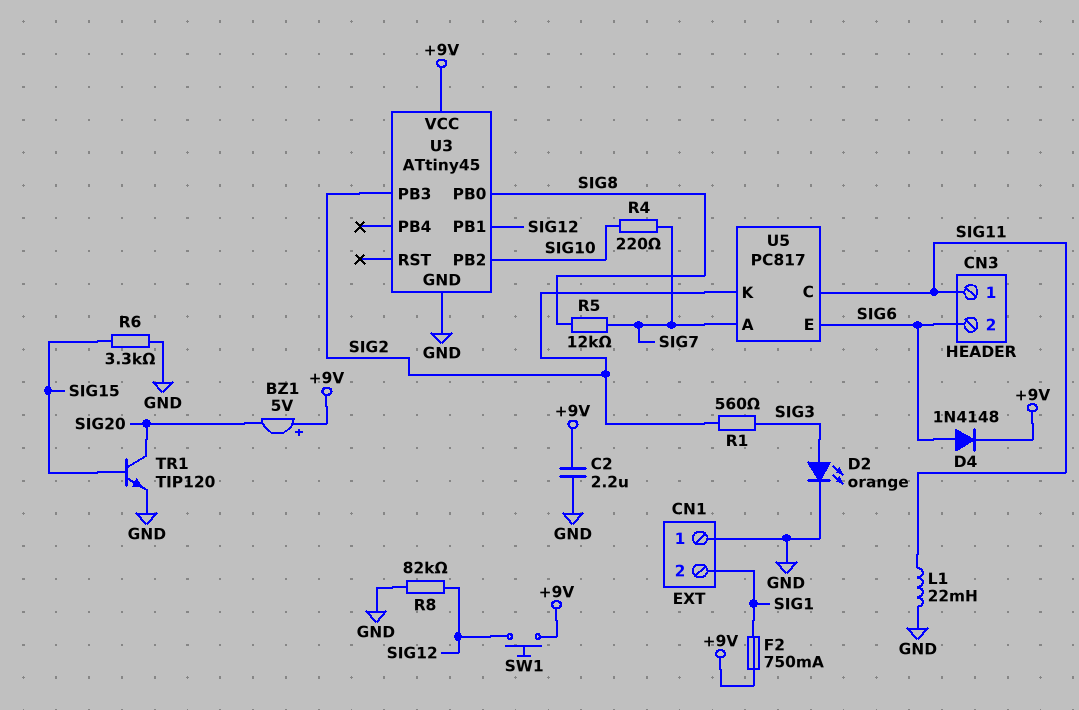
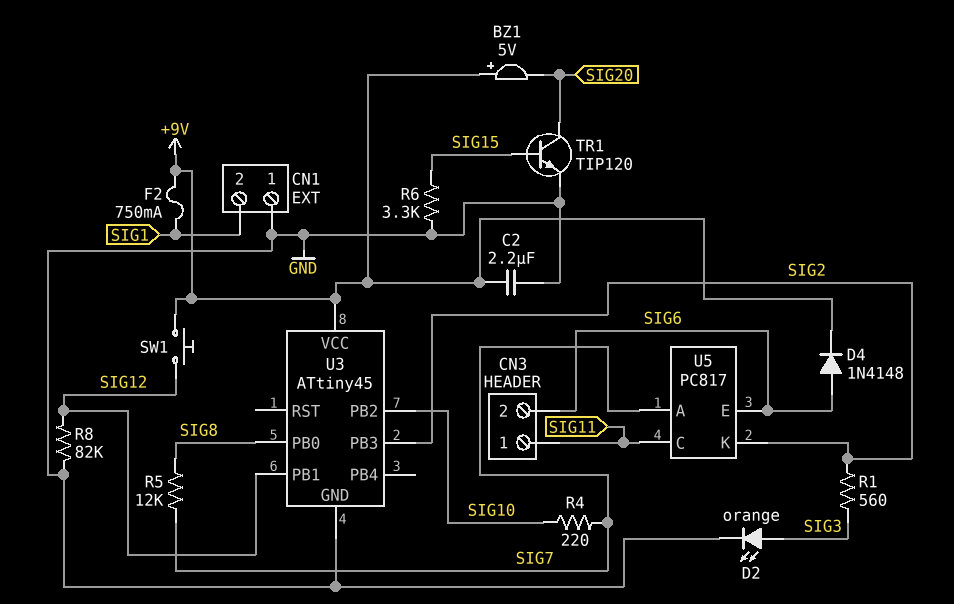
L1: 22mH (GND, SIG11) -> none

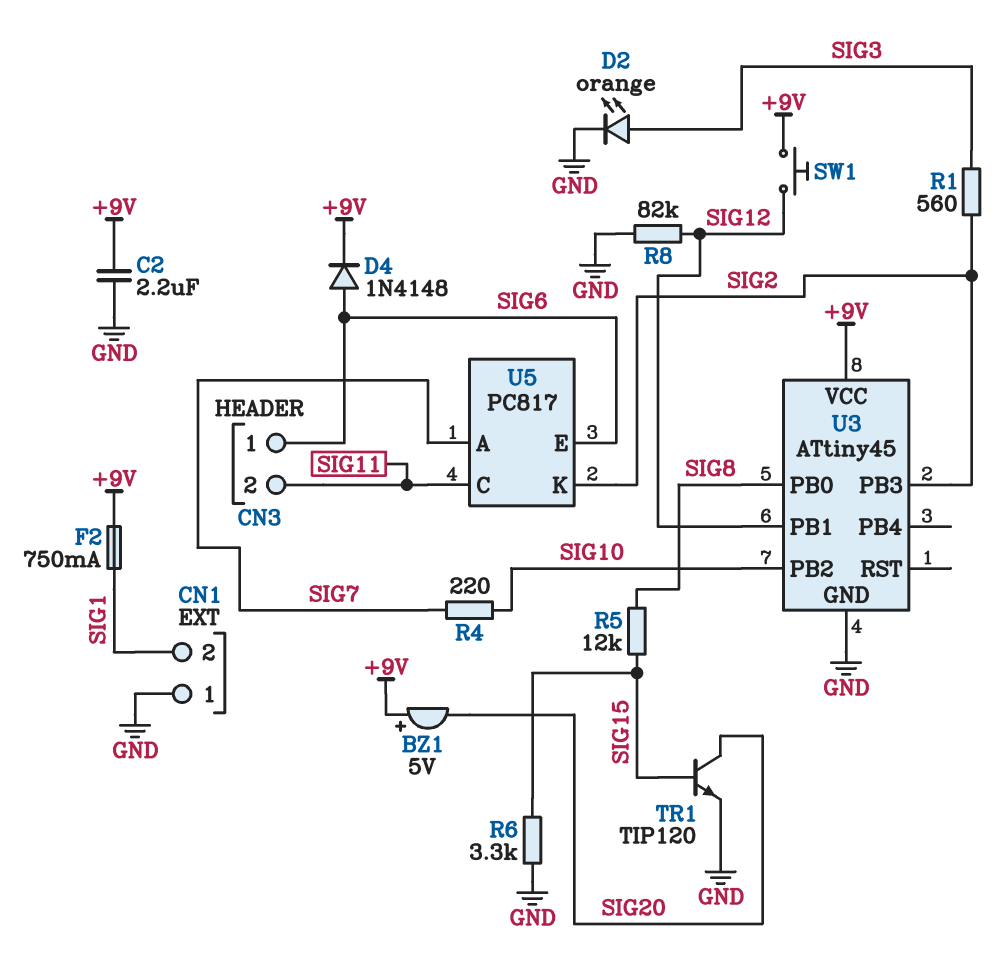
CN3 pin 1: SIG11 -> SIG6
CN3 pin 2: SIG6 -> SIG11
R5: 12k (SIG7, SIG8) -> 12k (SIG8, SIG15)

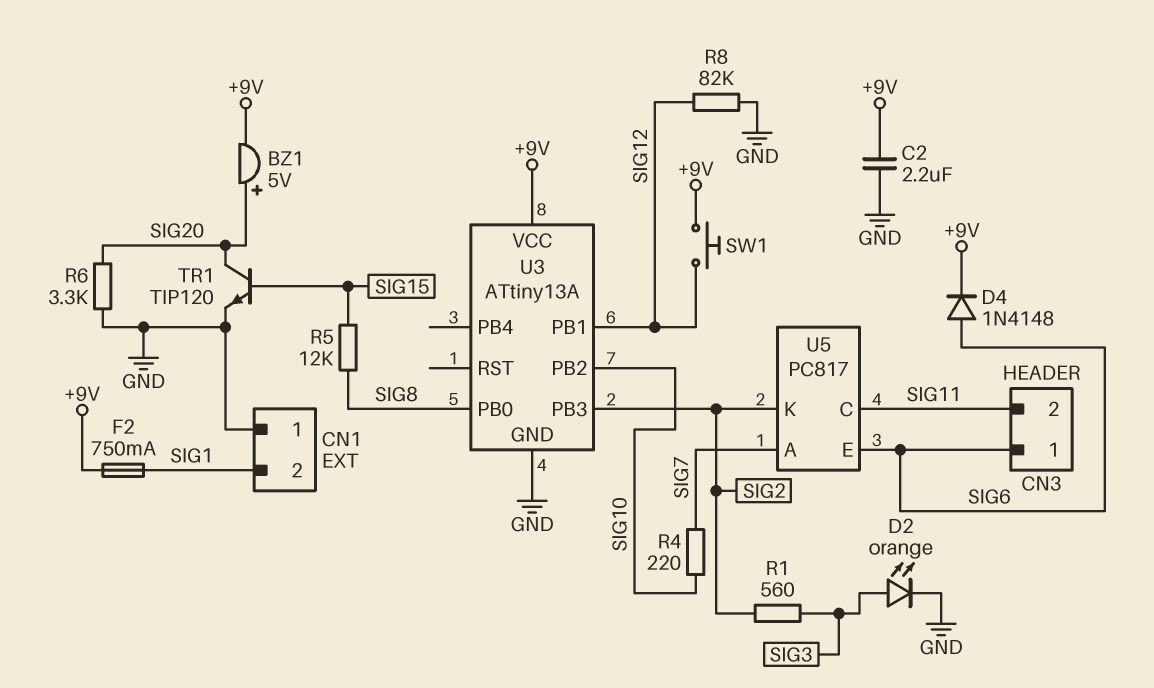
BZ1: buzzer 5V (plus +9V, minus SIG20) -> buzzer 5V (plus SIG20, minus +9V)
R6: 3.3k (GND, SIG15) -> 3.3k (GND, SIG20)
U3: ATtiny45 -> ATtiny13A

